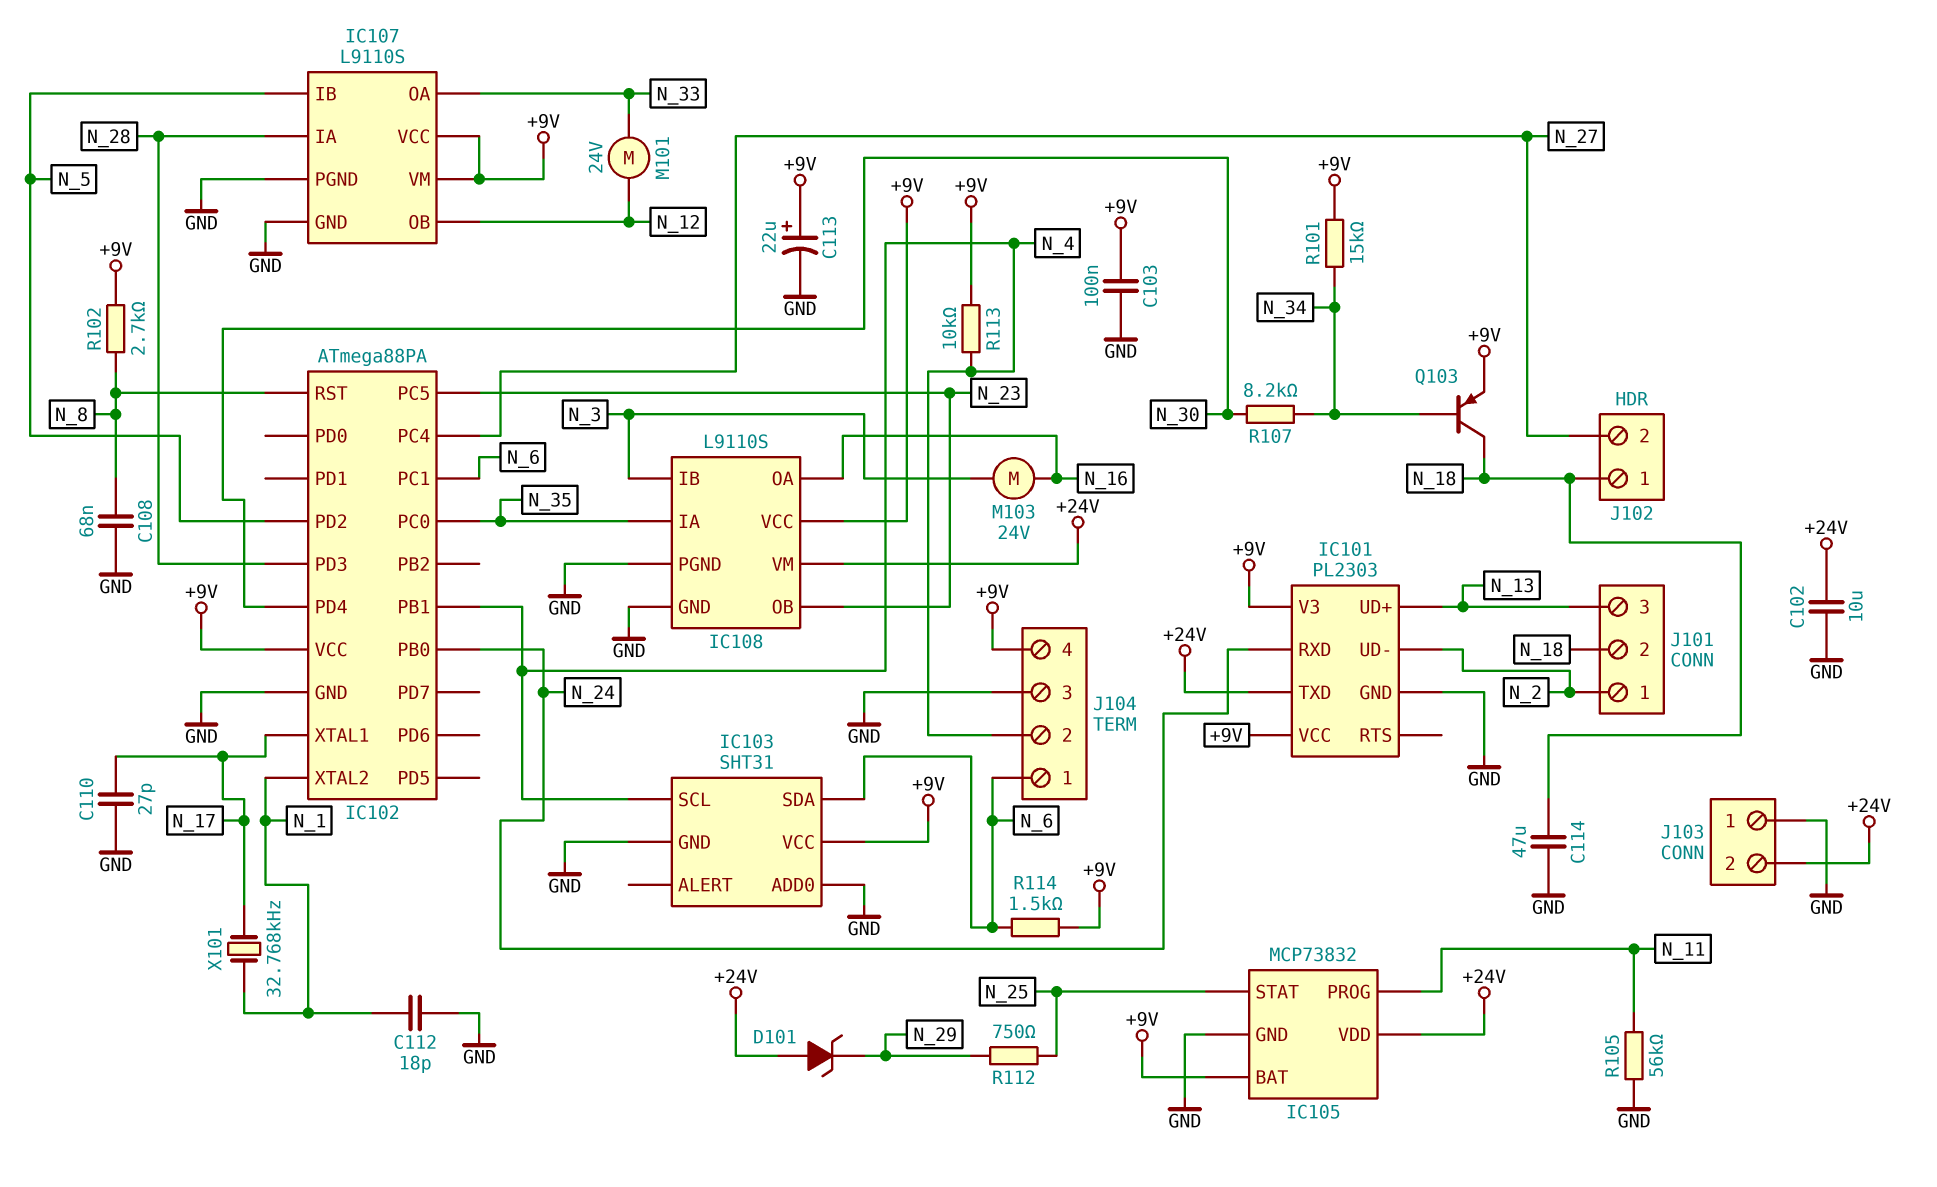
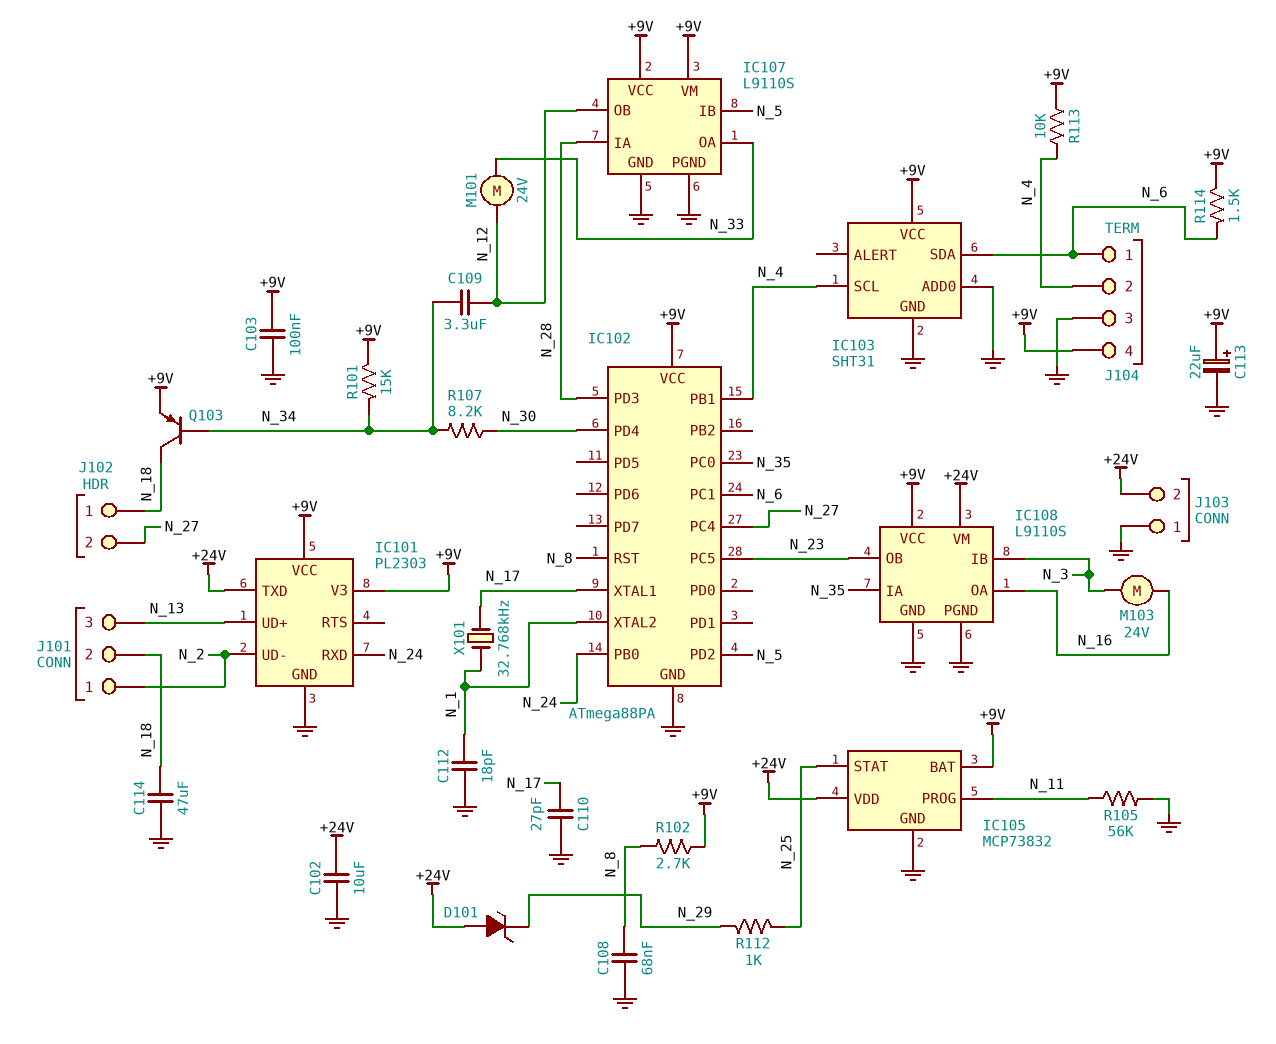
C109: none -> 3.3uF (N_12, N_34)
R112: 750 (N_25, N_29) -> 1k (N_25, N_29)

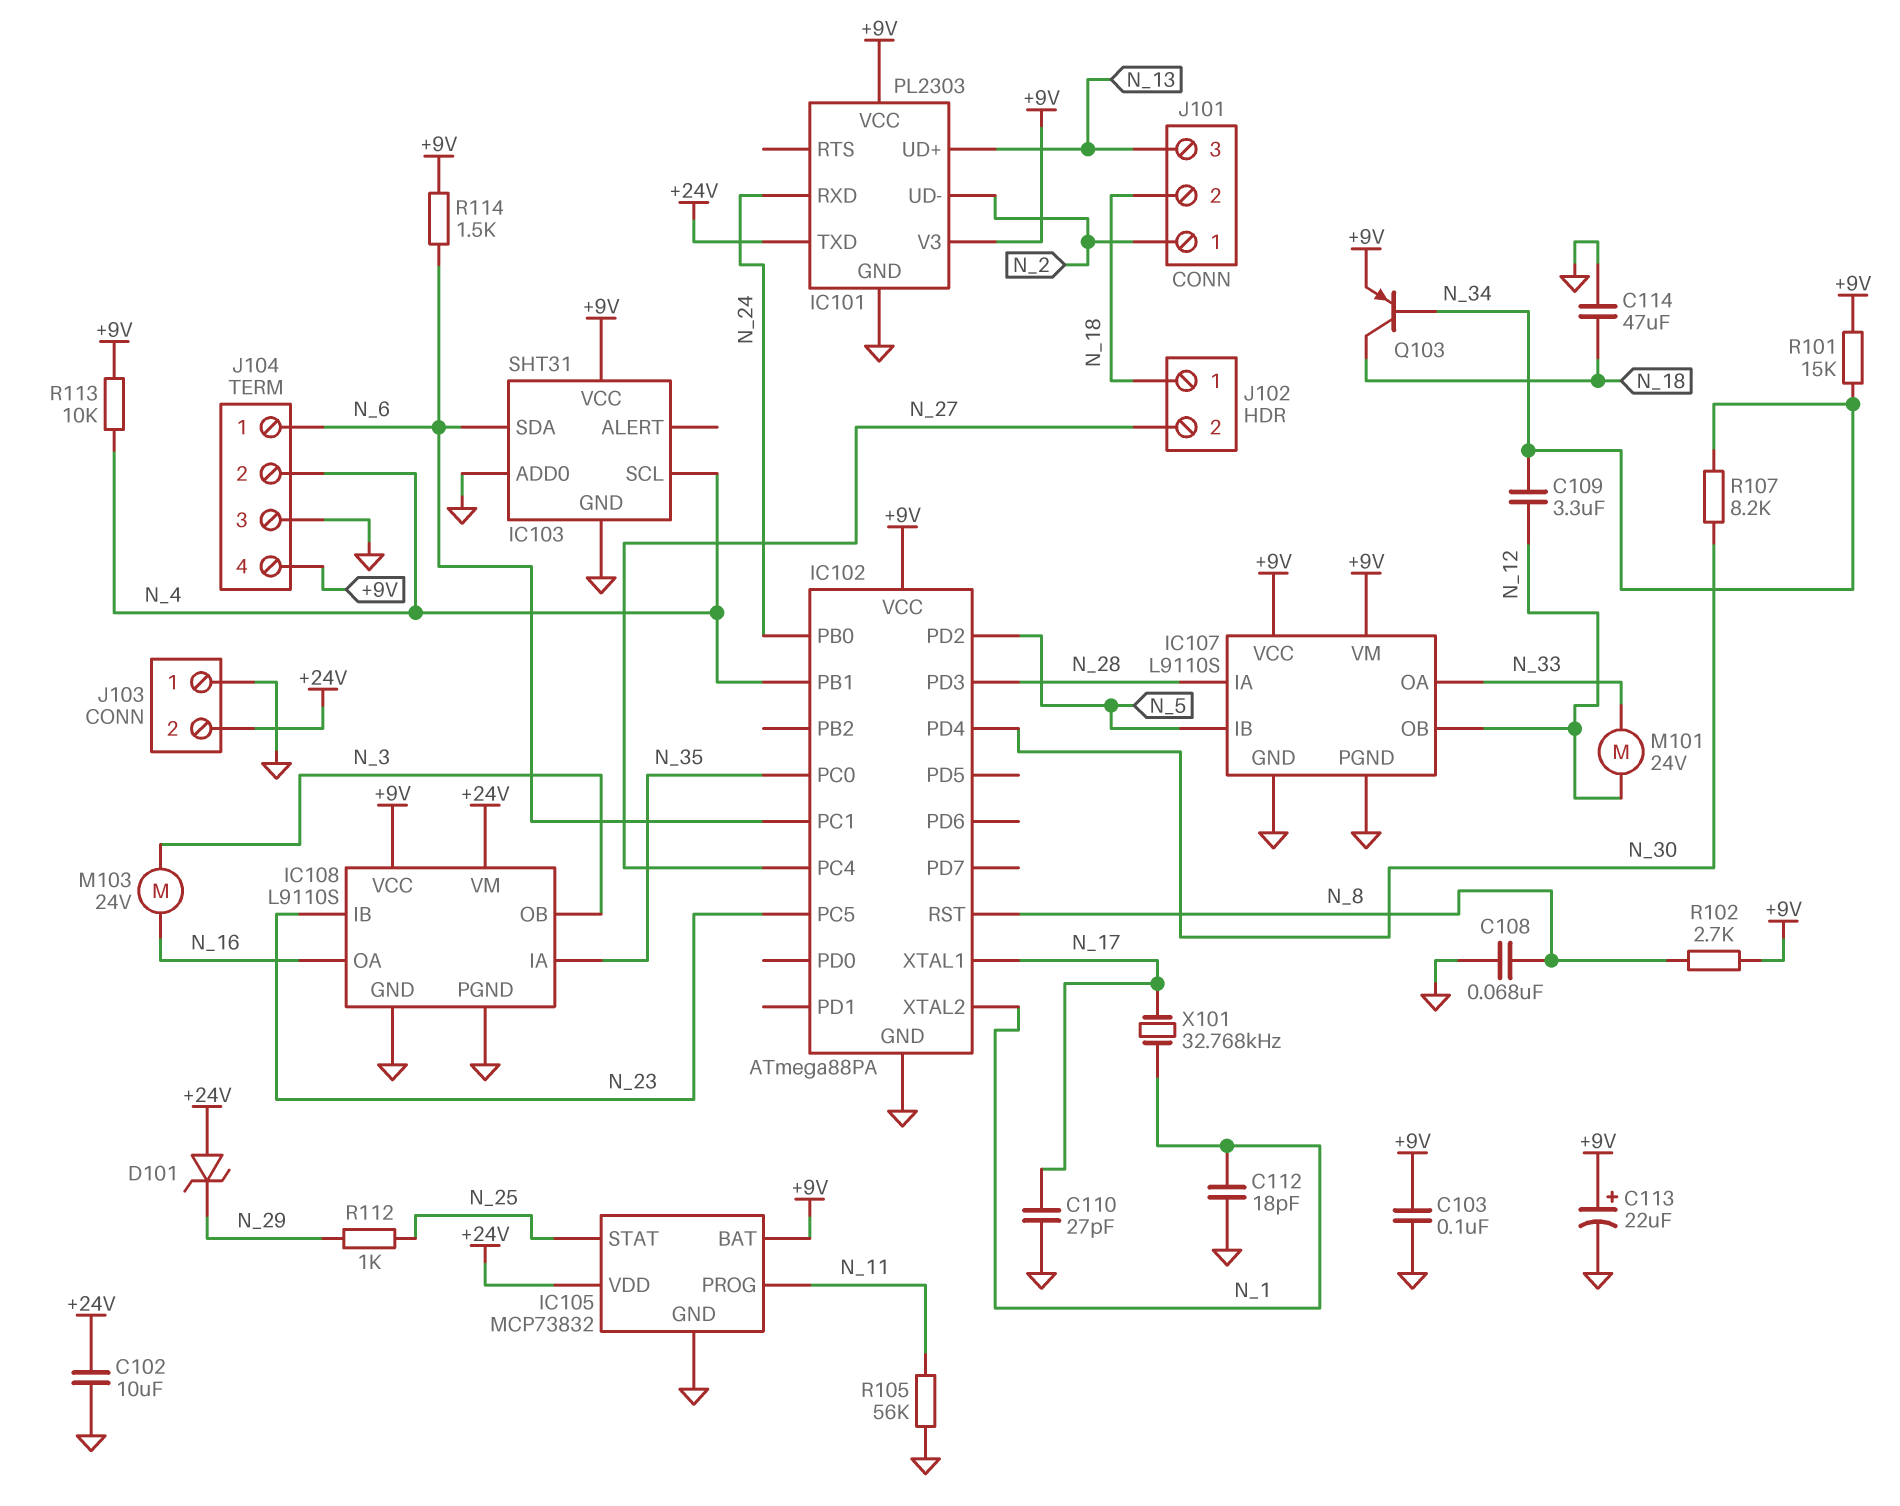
IC108 pin IB: N_3 -> N_23
IC108 pin OB: N_23 -> N_3

